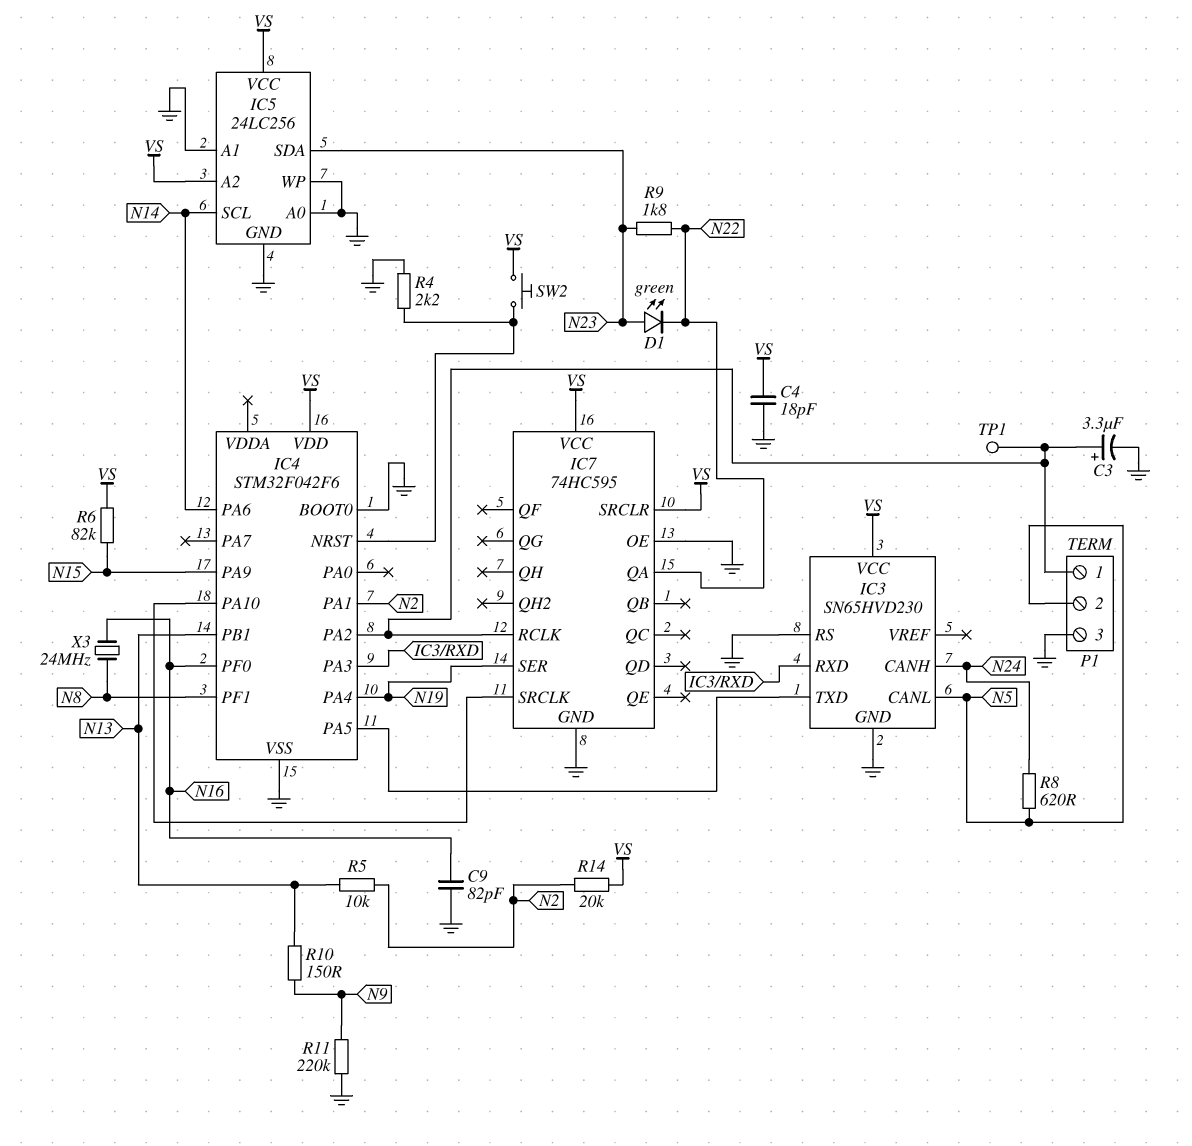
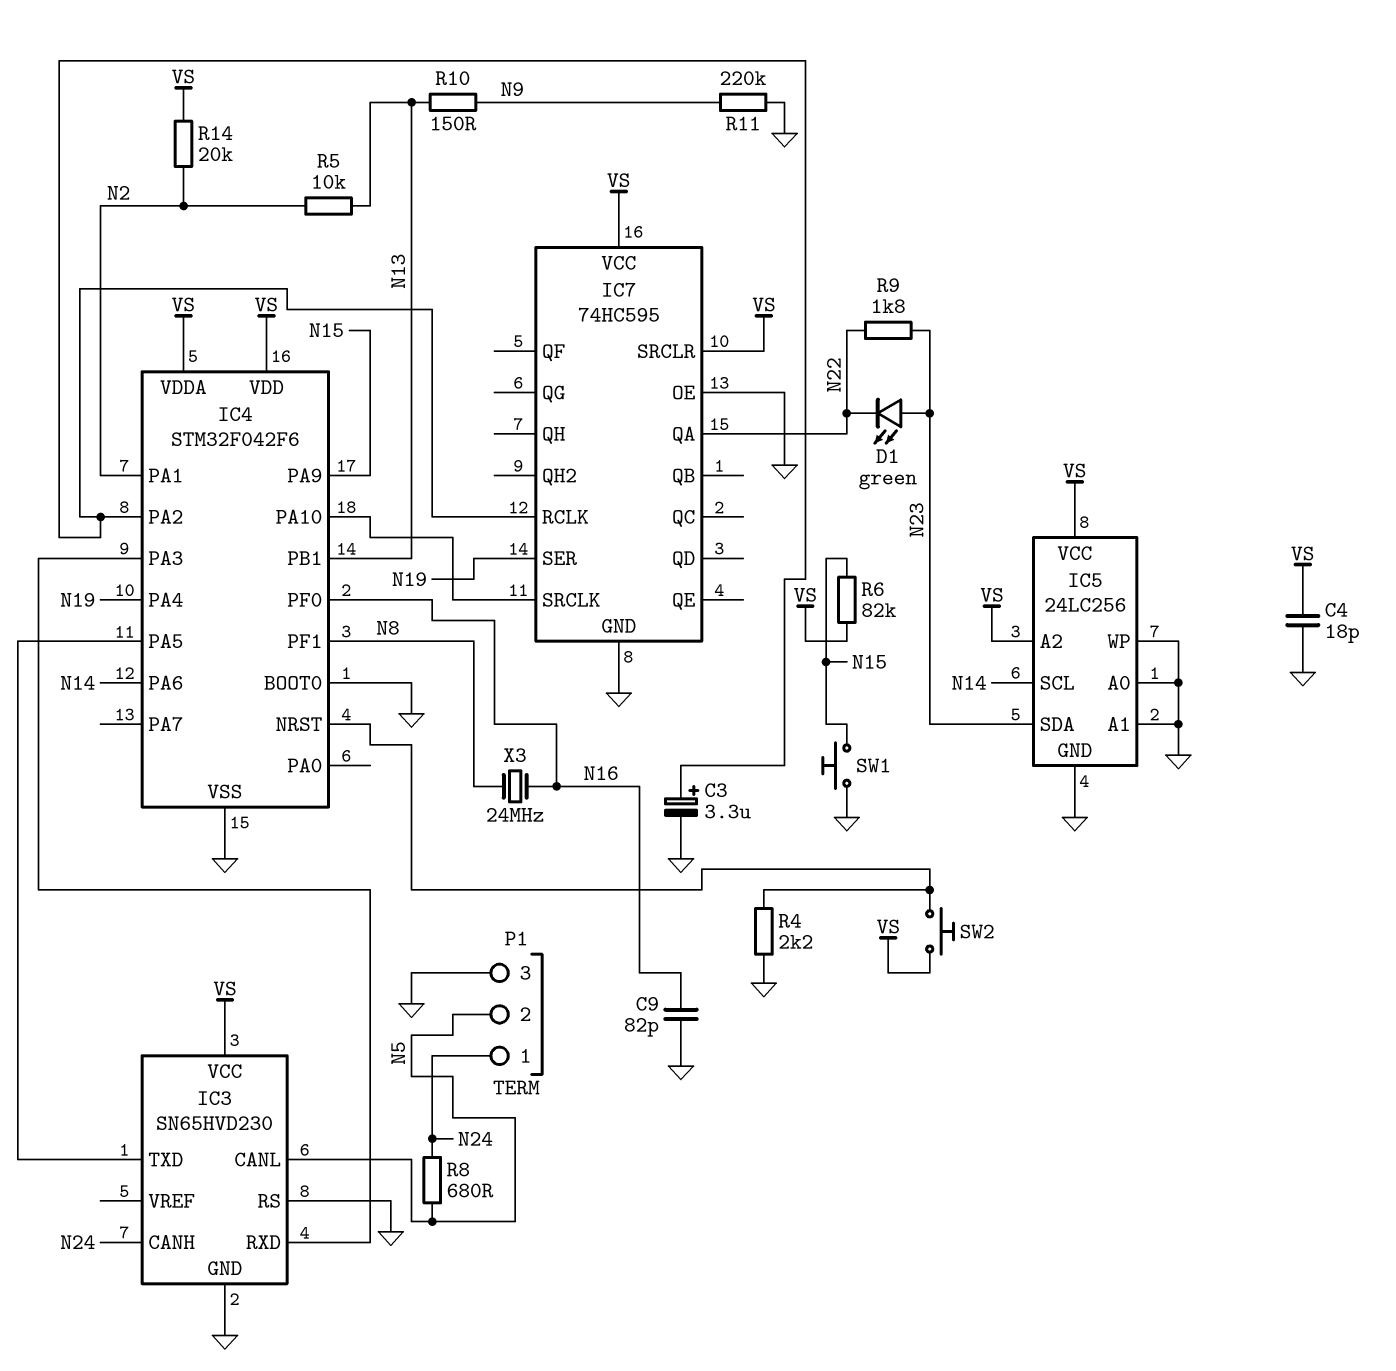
IC4 pin VDDA: none -> VS
P1 pin 1: IC4/PA2 -> N24
R8: 620 (N5, N24) -> 680 (N5, N24)
SW1: none -> button (GND, N15)
TP1: test point (IC4/PA2) -> none

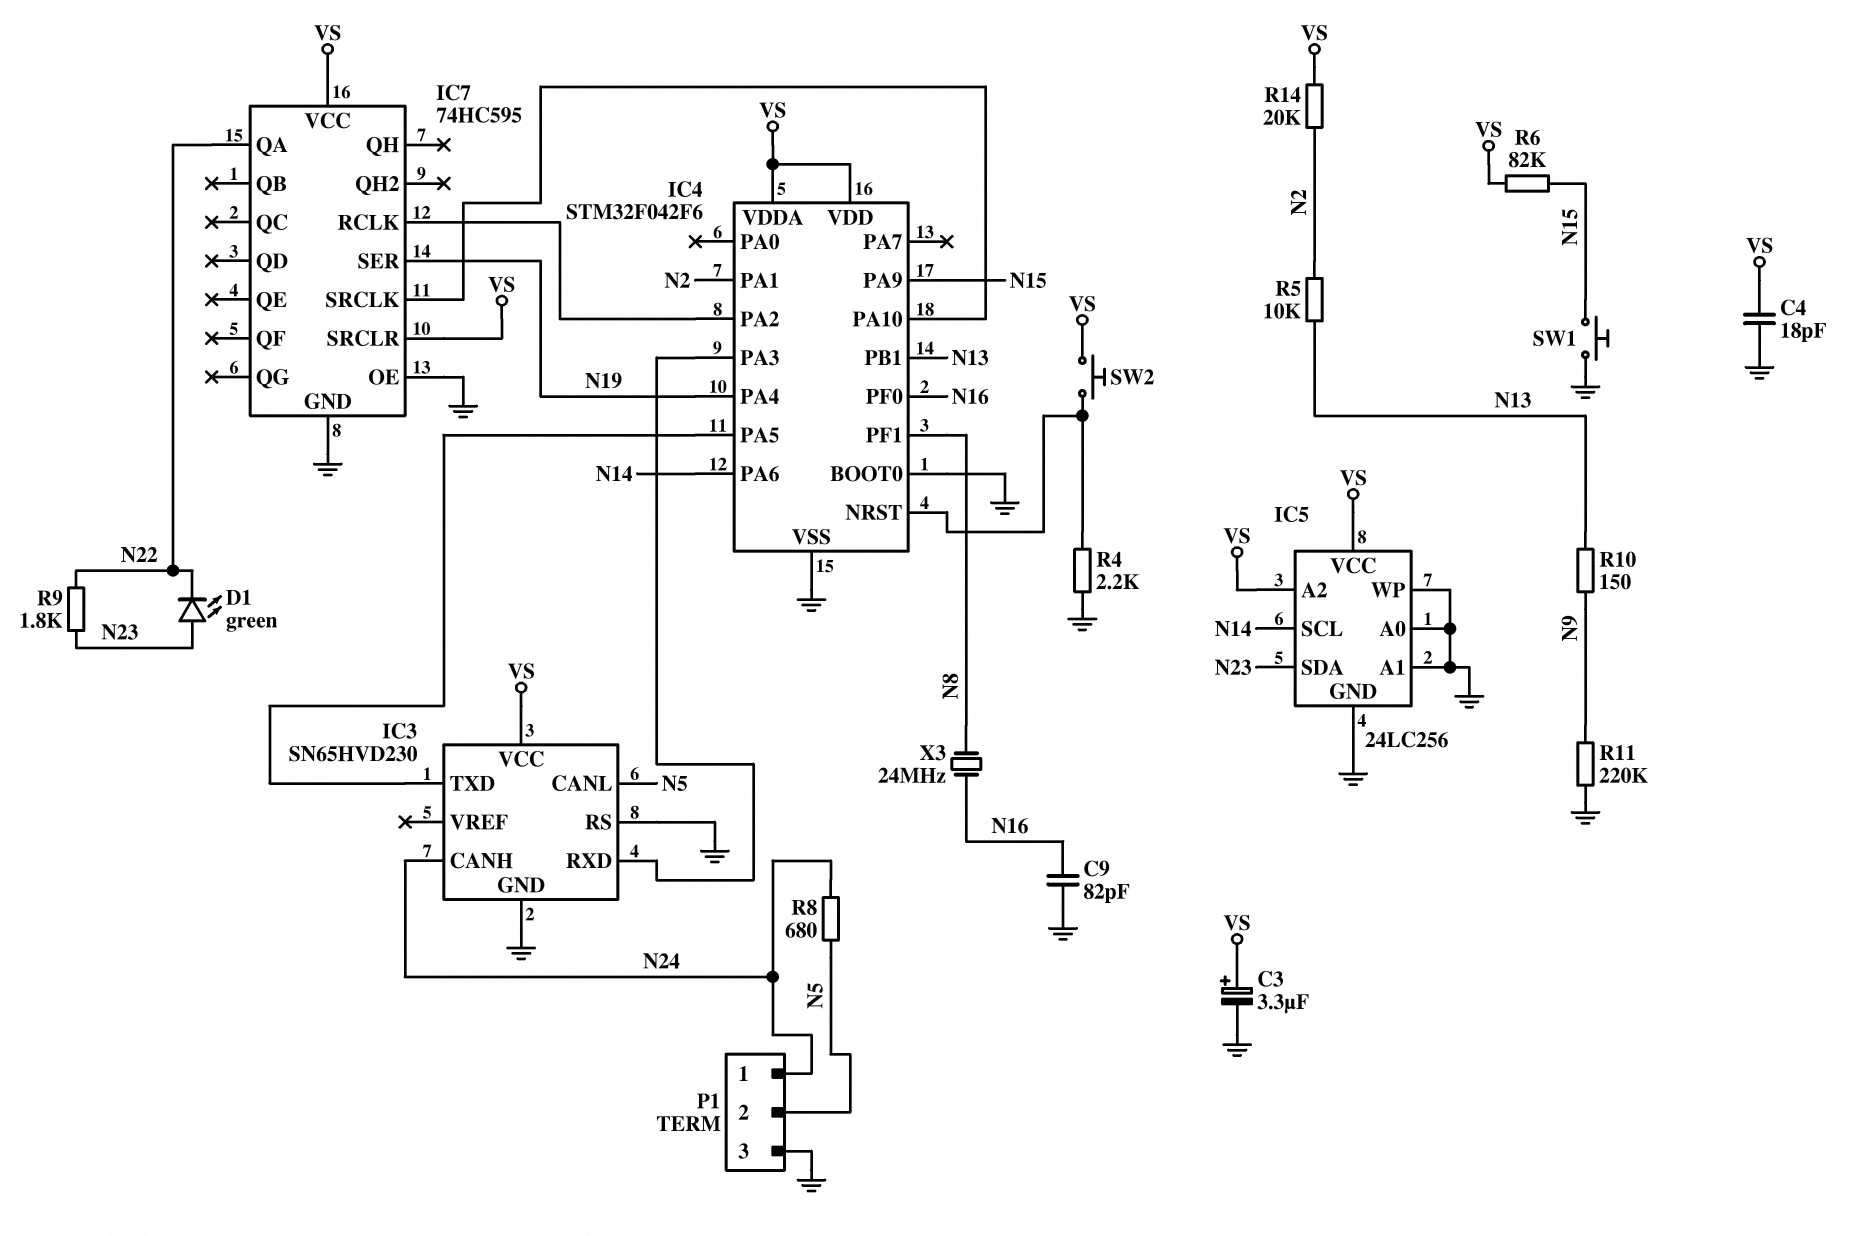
C3: 3.3uF (plus IC4/PA2, minus GND) -> 3.3uF (plus VS, minus GND)

